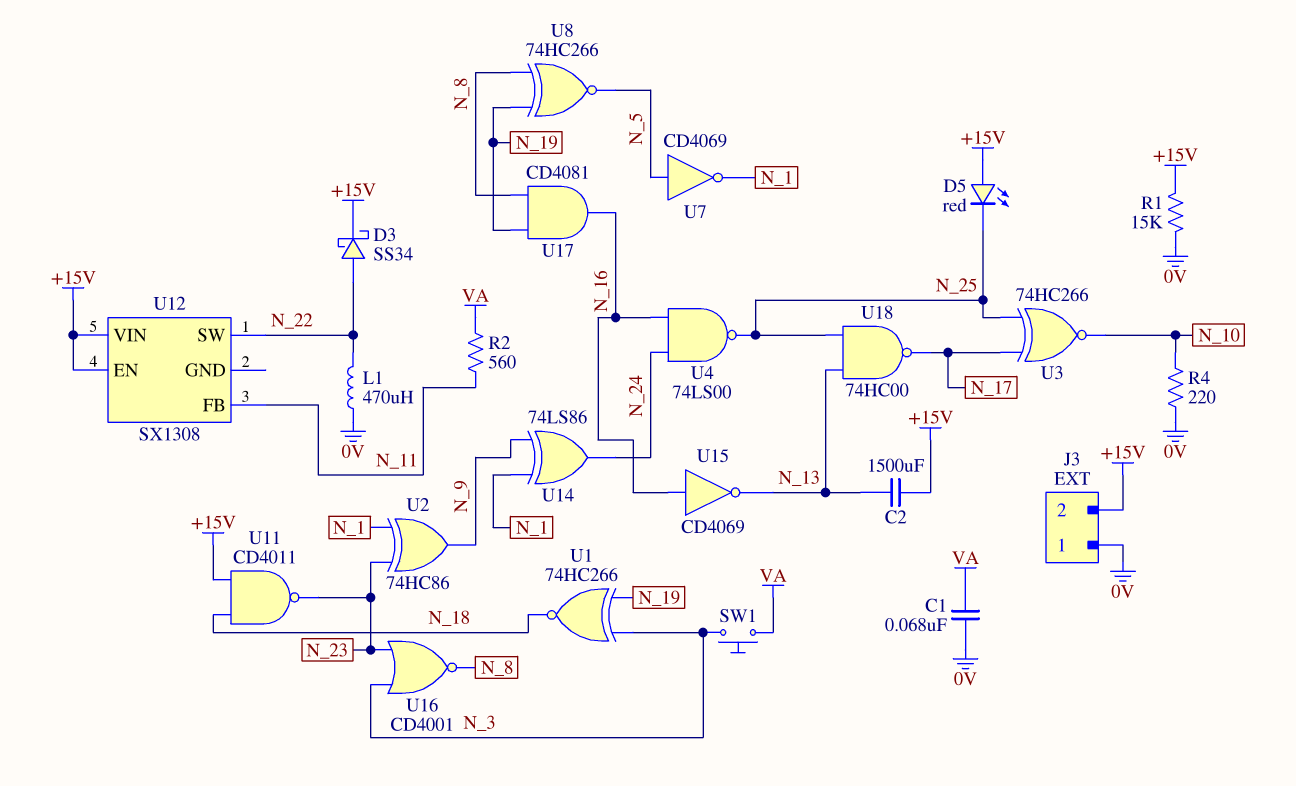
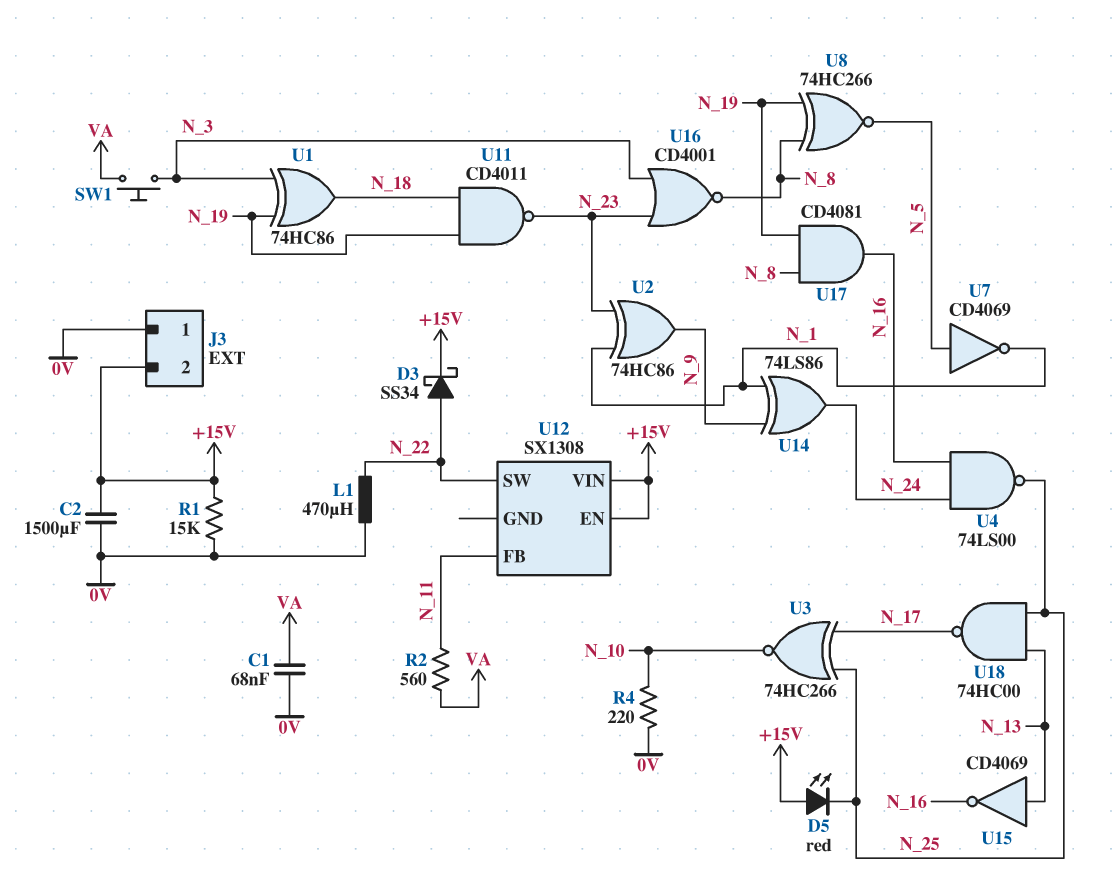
C2: 1500uF (+15V, N_13) -> 1500uF (+15V, 0V)
U1: XNOR 74HC266 (in N_3, in N_19, out N_18) -> XOR 74HC86 (in N_3, in N_19, out N_18)
U11: NAND CD4011 (in +15V, in N_18, out N_23) -> NAND CD4011 (in N_18, in N_19, out N_23)
U15: NOT CD4069 (in N_16, out N_13) -> NOT CD4069 (in N_13, out N_16)

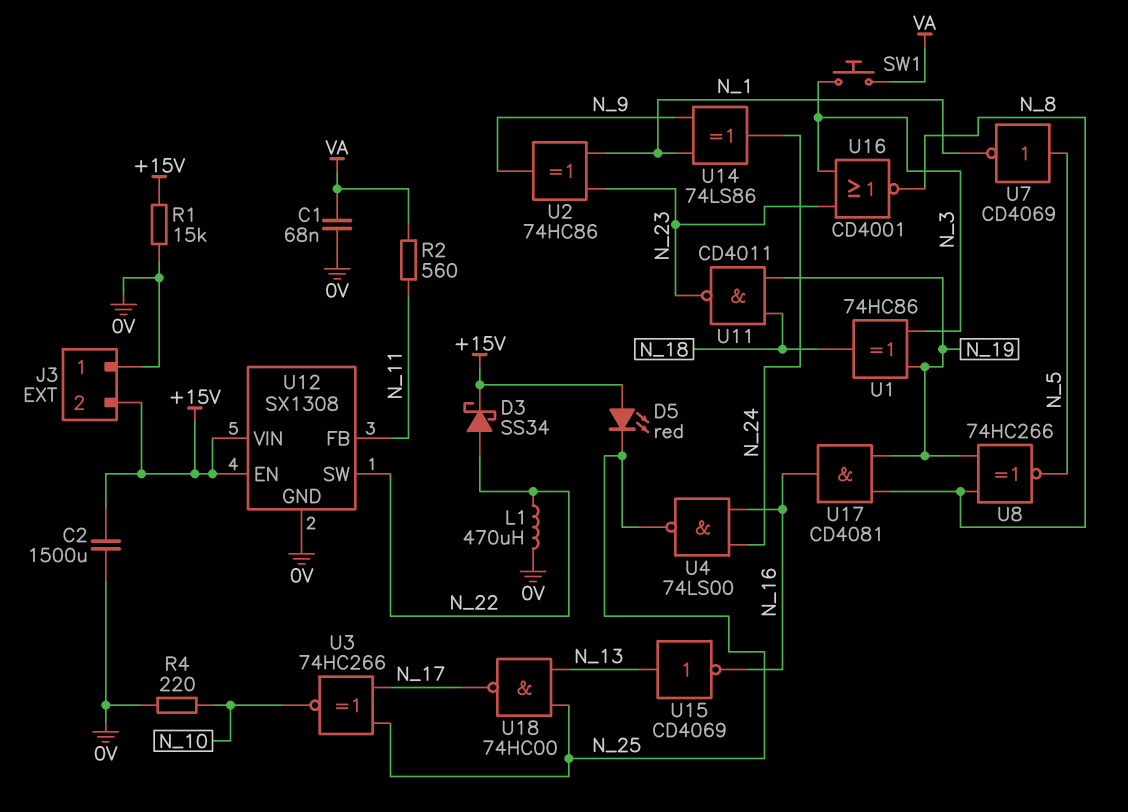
U12 pin GND: none -> 0V

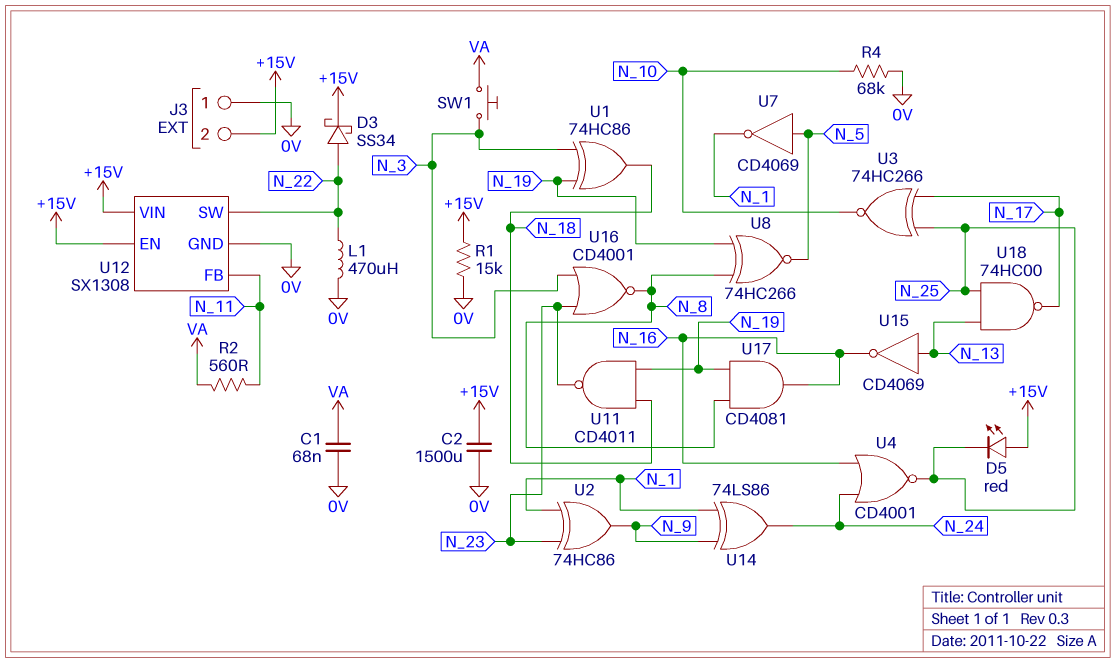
R4: 220 (0V, N_10) -> 68k (0V, N_10)
U4: NAND 74LS00 (in N_16, in N_24, out N_25) -> NOR CD4001 (in N_16, in N_24, out N_25)

